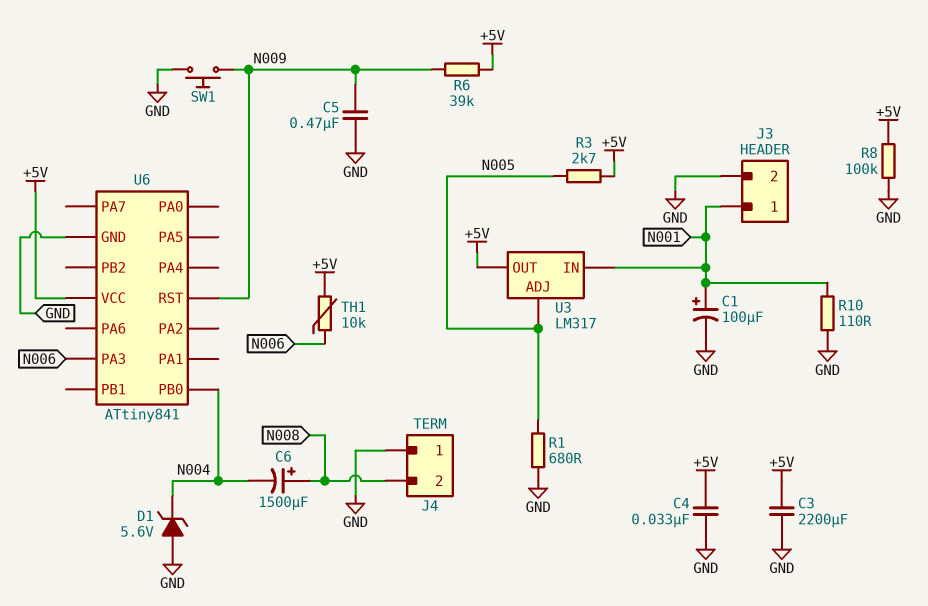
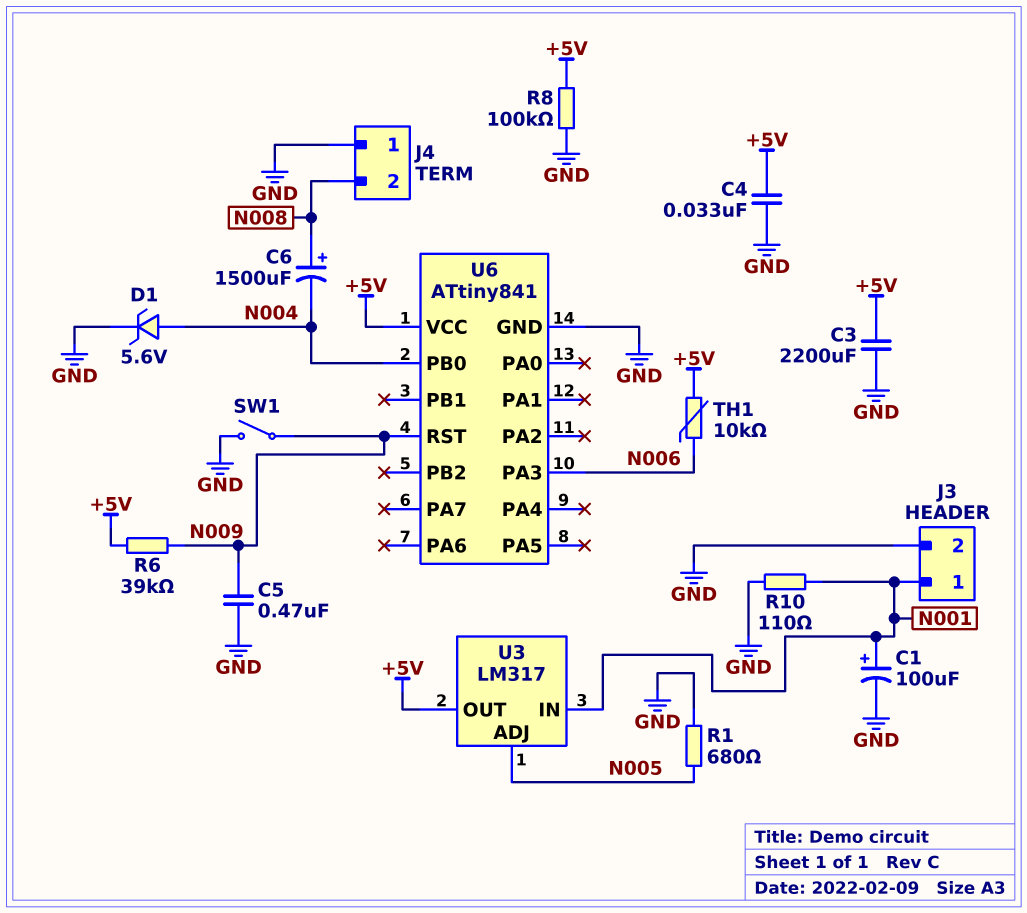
D1: zener 5.6V (A GND, K N004) -> zener 5.6V (A N004, K GND)
R3: 2.7k (+5V, N005) -> none
SW1: button (GND, N009) -> switch (GND, N009)

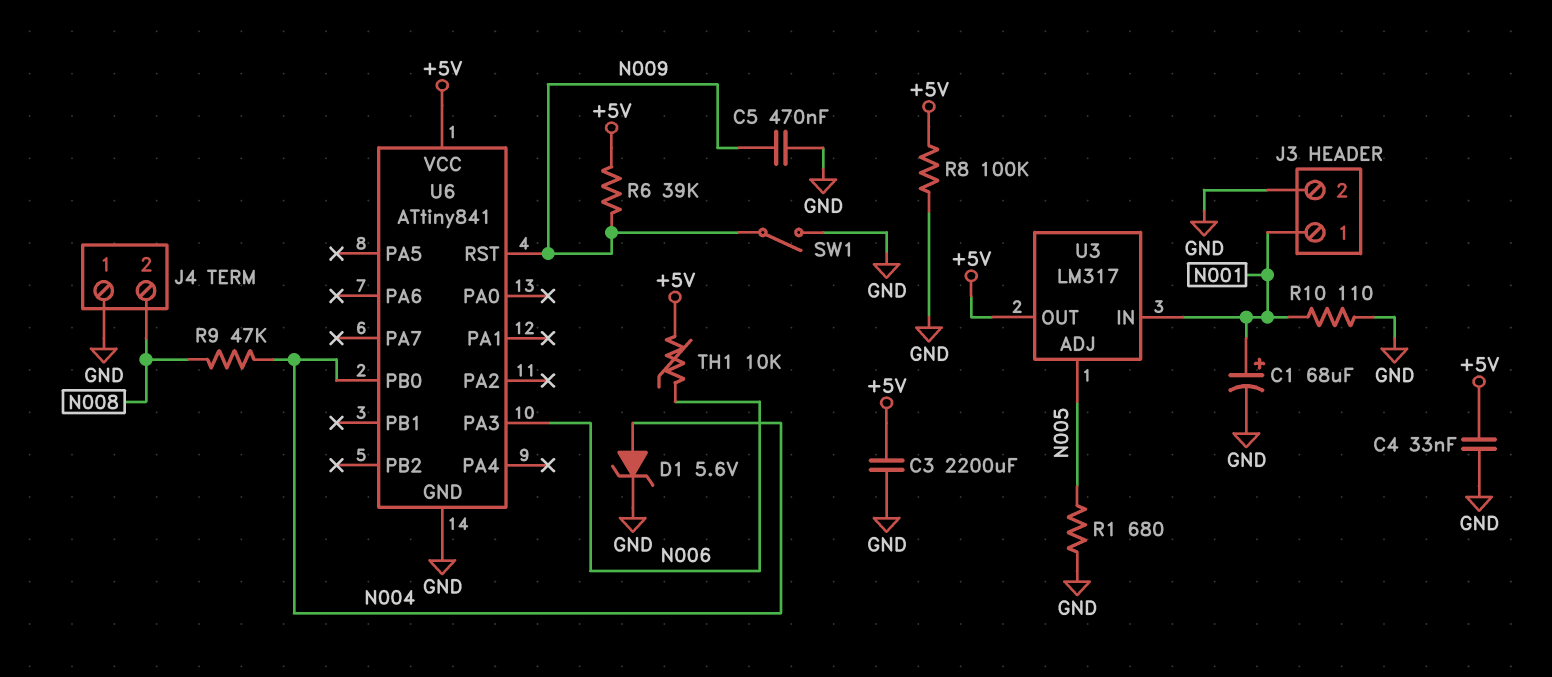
C1: 100uF (plus N001, minus GND) -> 68uF (plus N001, minus GND)
C6: 1500uF (plus N008, minus N004) -> none
R9: none -> 47k (N004, N008)

